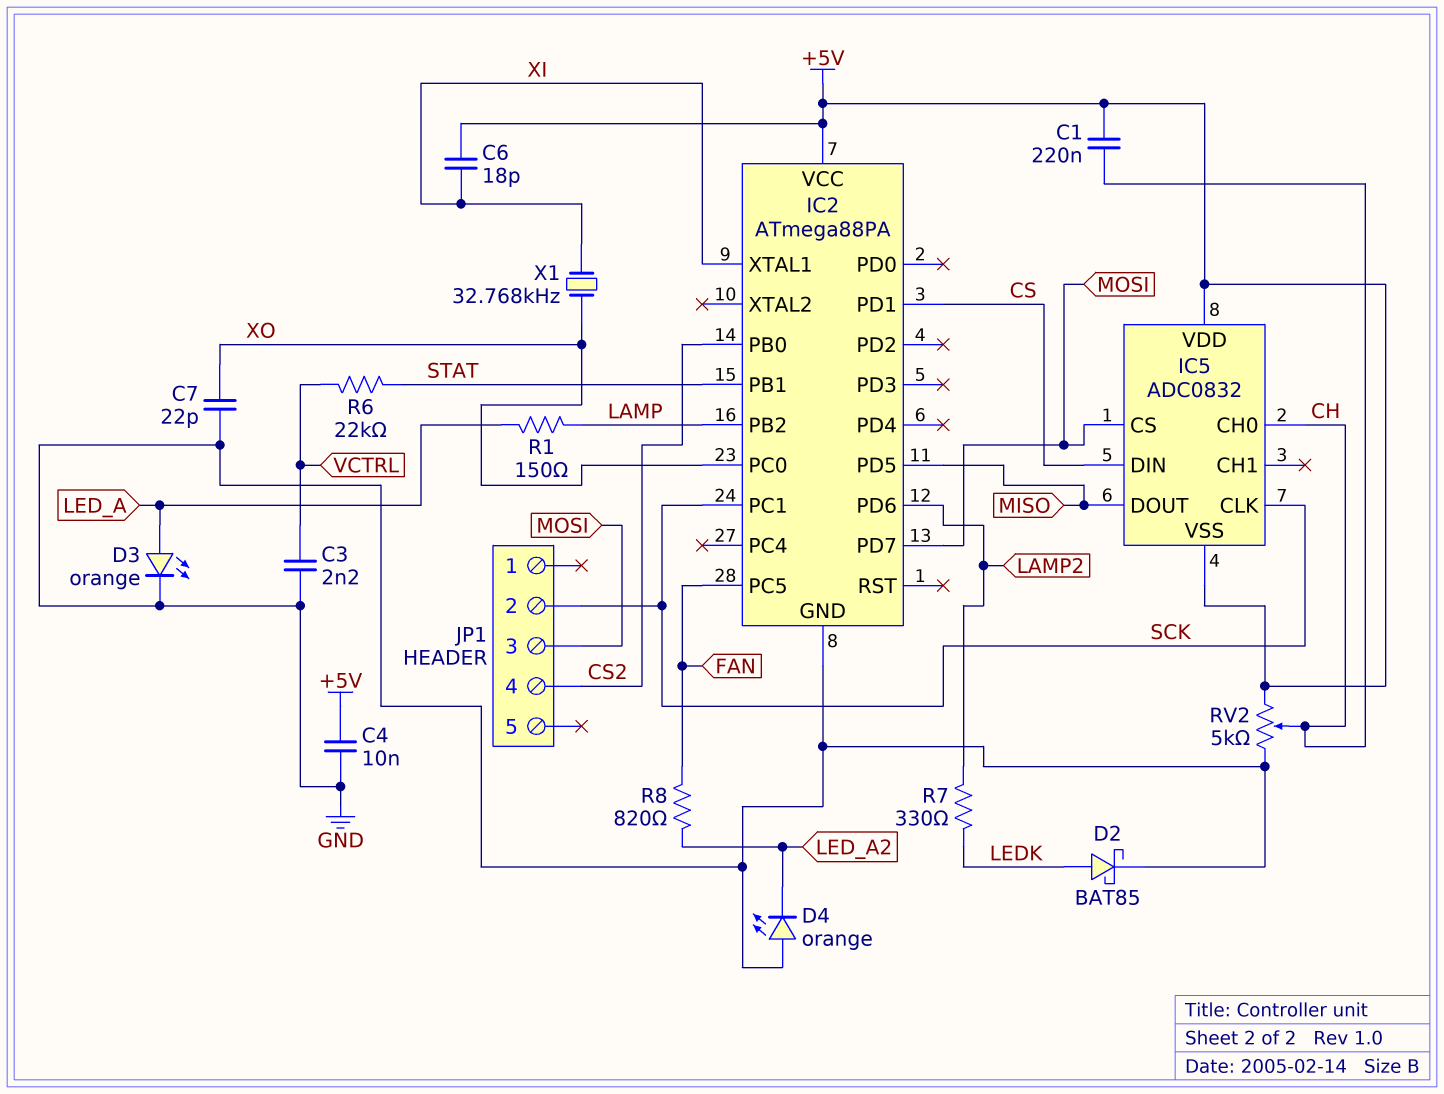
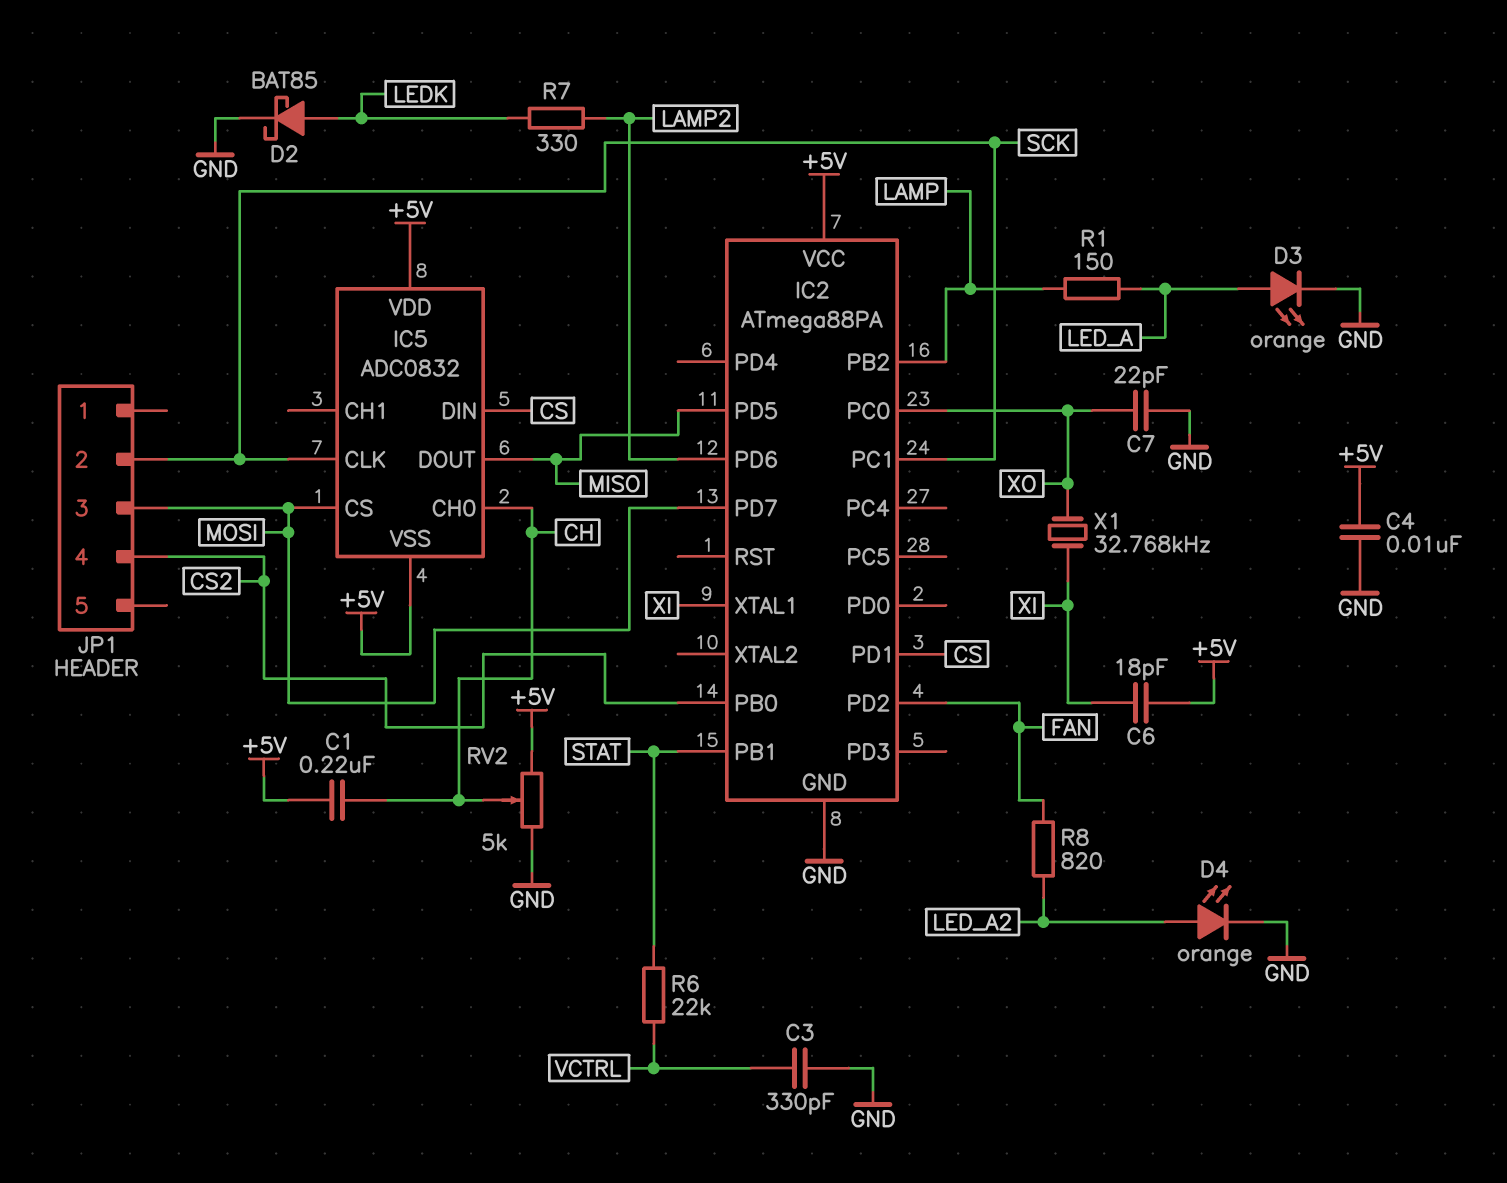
C3: 2.2nF (GND, VCTRL) -> 330pF (GND, VCTRL)
D4: LED orange (A GND, K LED_A2) -> LED orange (A LED_A2, K GND)
IC2 pin PC5: FAN -> none
IC2 pin PD2: none -> FAN

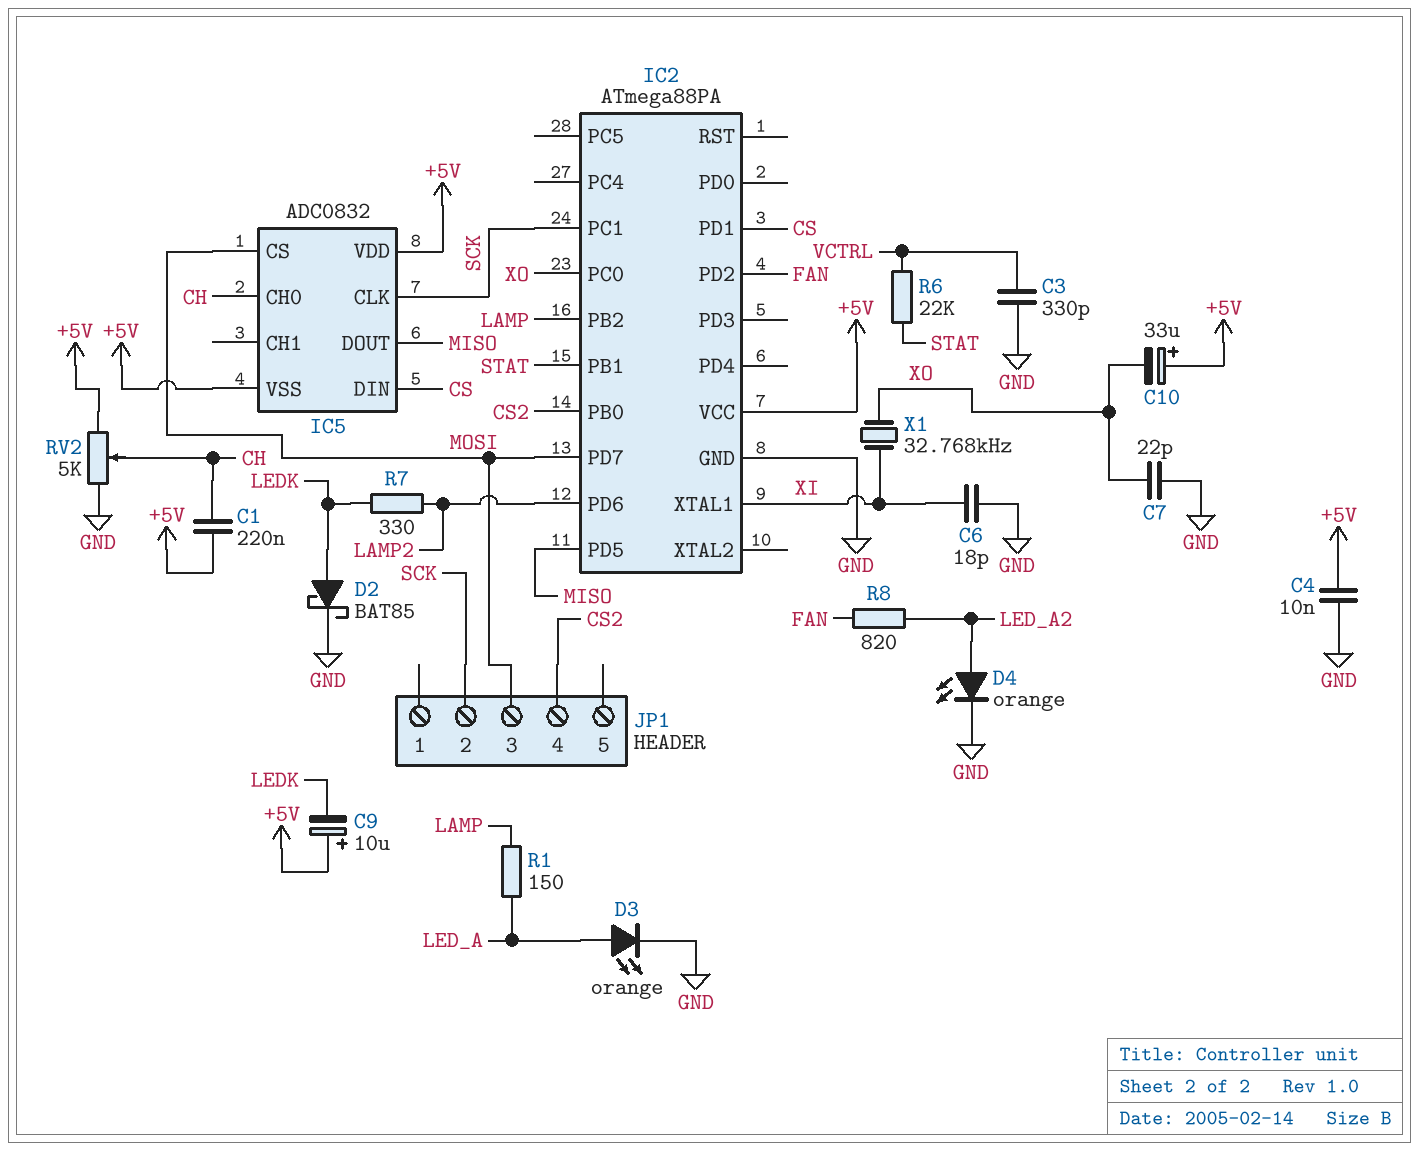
C6: 18pF (+5V, XI) -> 18pF (GND, XI)
C9: none -> 10uF (plus +5V, minus LEDK)
C10: none -> 33uF (plus +5V, minus XO)

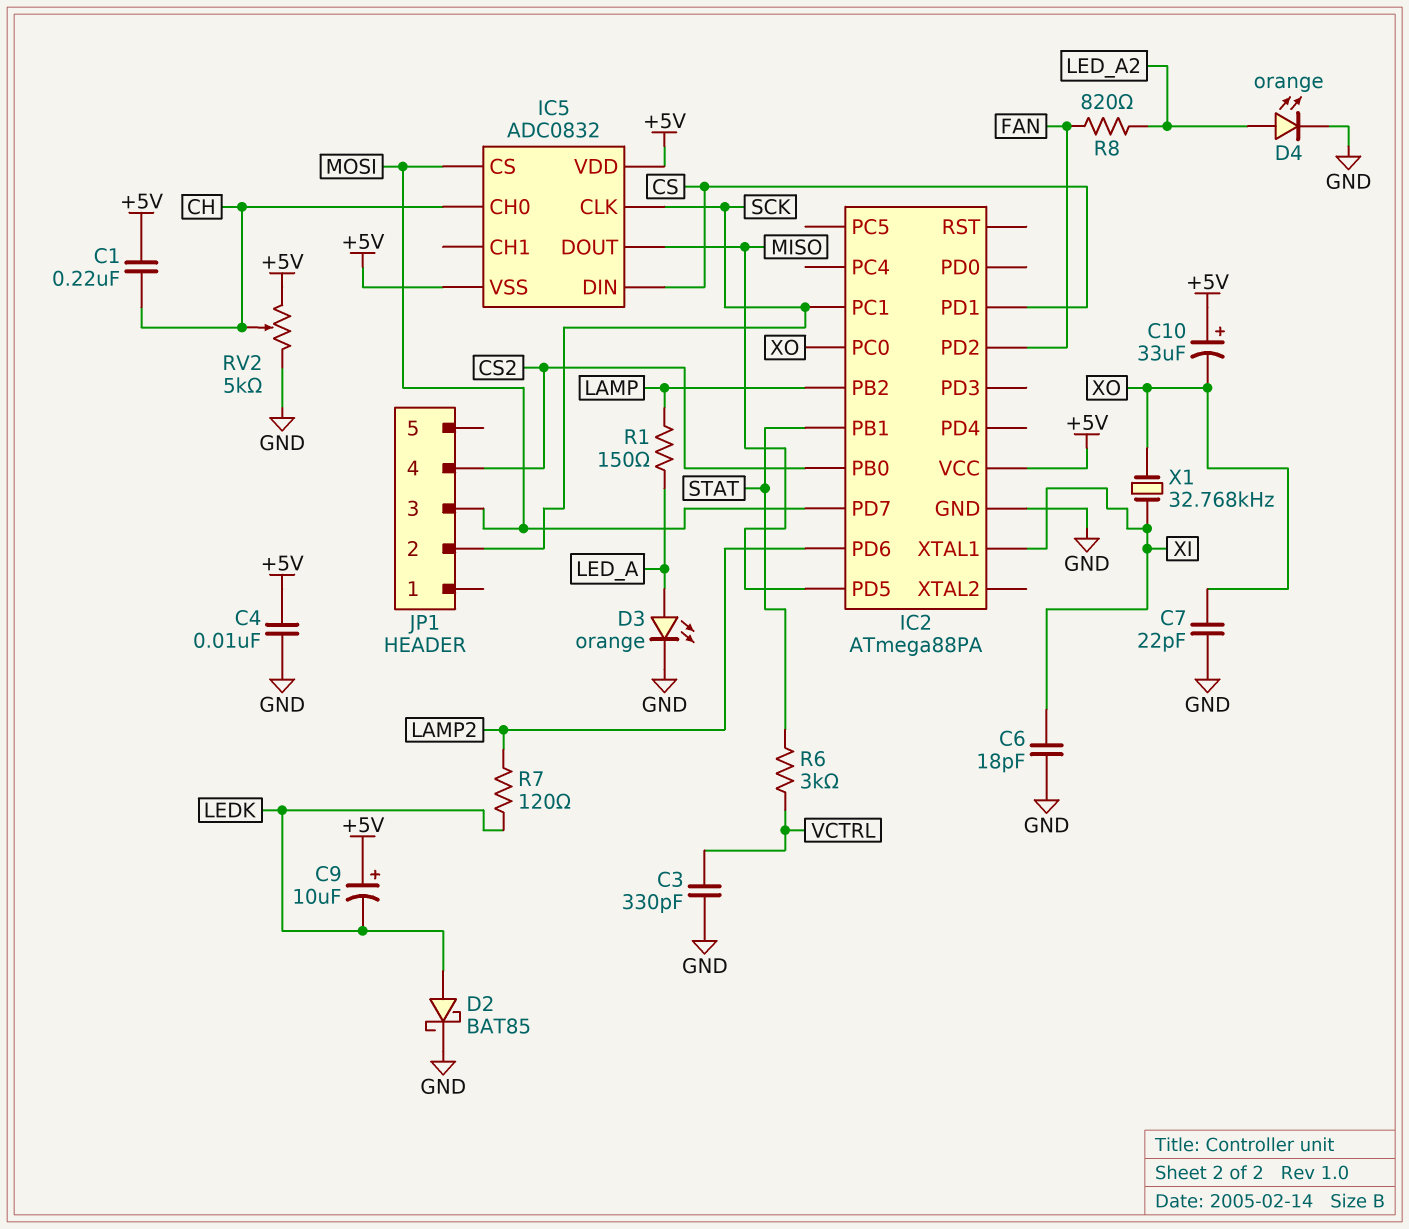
R6: 22k (STAT, VCTRL) -> 3k (STAT, VCTRL)
R7: 330 (LAMP2, LEDK) -> 120 (LAMP2, LEDK)

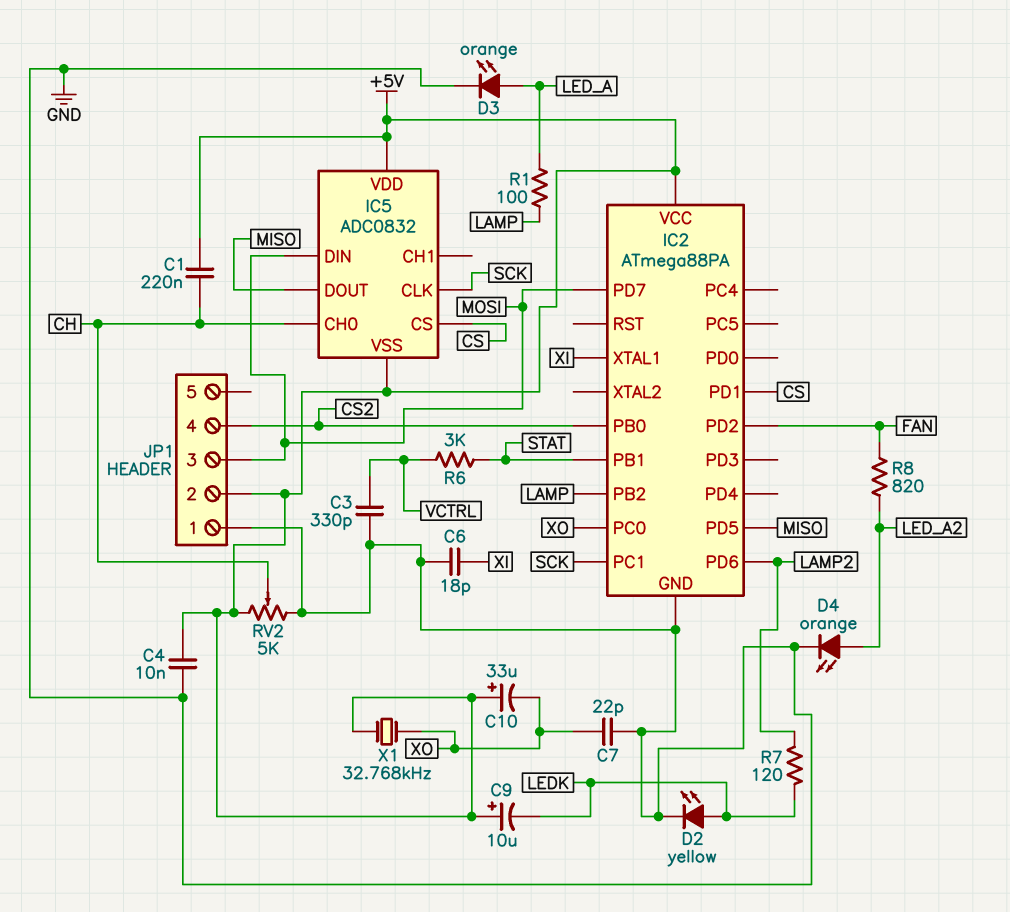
D2: schottky BAT85 (A LEDK, K GND) -> LED yellow (A LEDK, K GND)
IC5 pin CS: MOSI -> CS
IC5 pin DIN: CS -> MOSI
JP1 pin 1: none -> GND
JP1 pin 2: SCK -> +5V
R1: 150 (LAMP, LED_A) -> 100 (LAMP, LED_A)
X1: 32.768kHz (XI, XO) -> 32.768kHz (+5V, XO)

